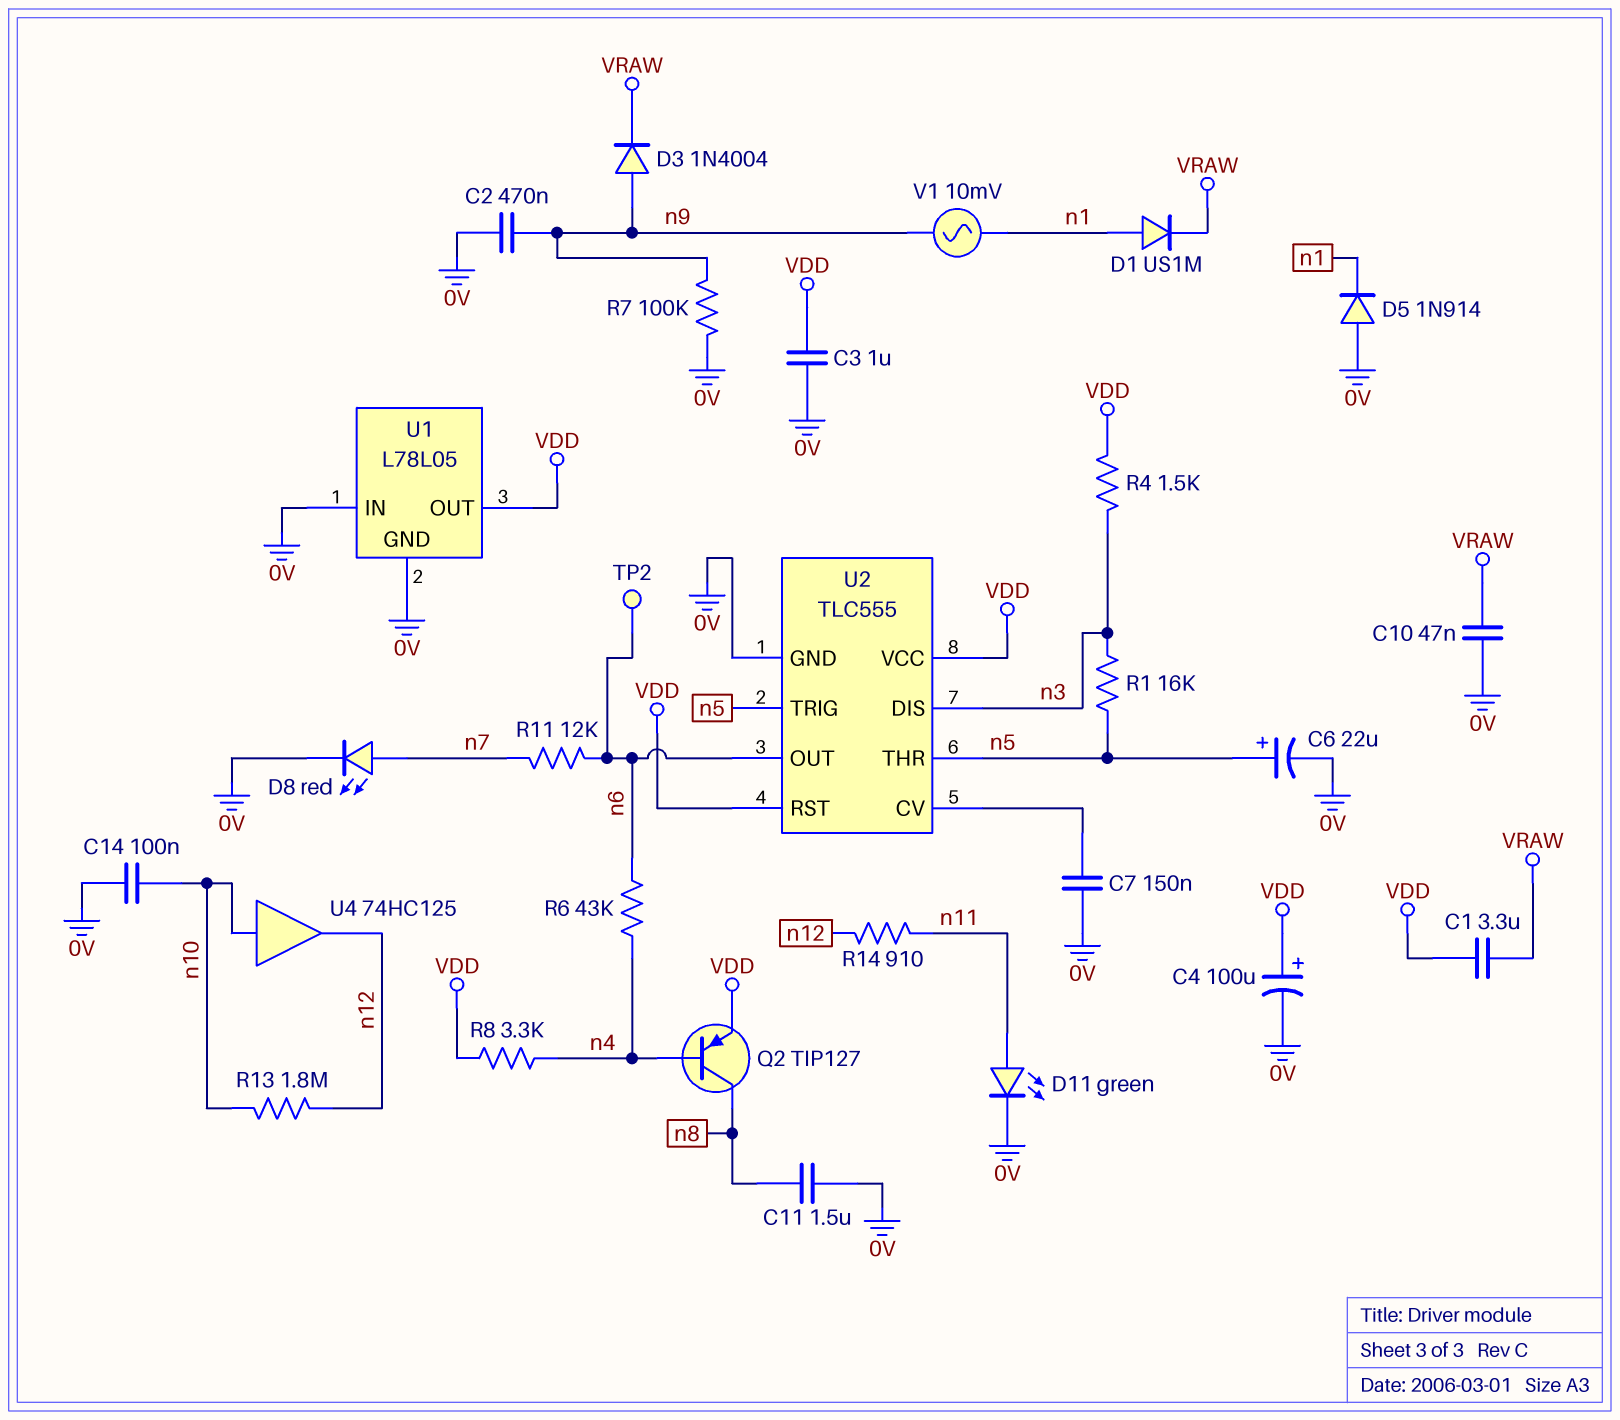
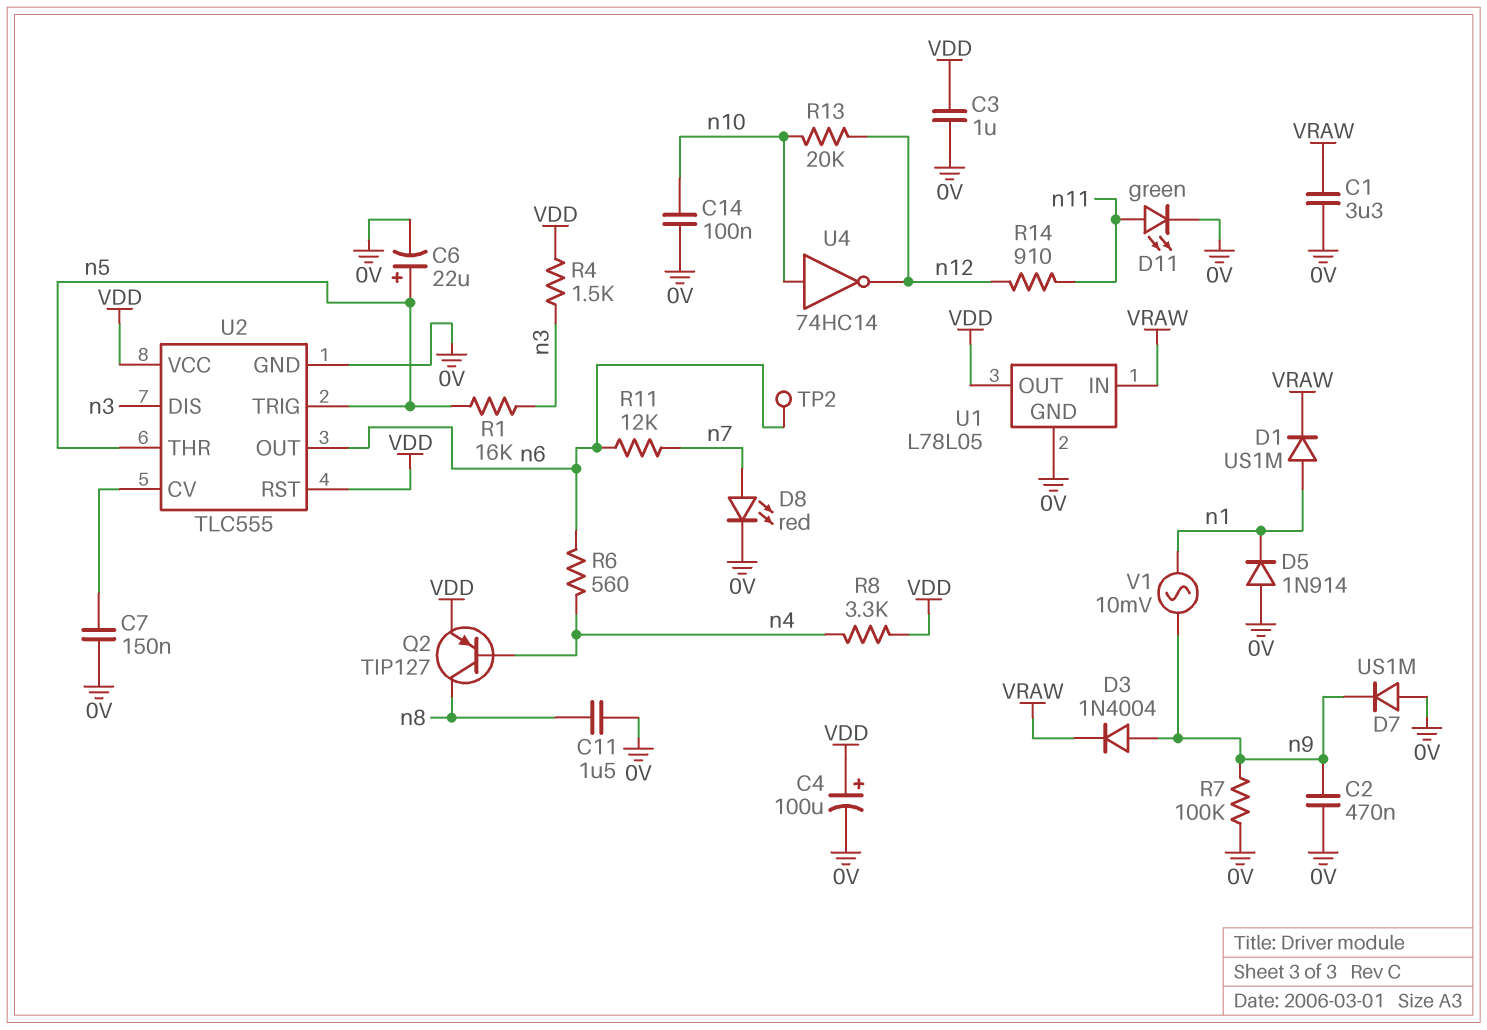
C1: 3.3uF (VDD, VRAW) -> 3.3uF (0V, VRAW)
C10: 47nF (0V, VRAW) -> none
D7: none -> diode US1M (A 0V, K n9)
R6: 43k (n4, n6) -> 560 (n4, n6)
R13: 1.8M (n10, n12) -> 20k (n10, n12)
U1 pin IN: 0V -> VRAW
U4: buffer 74HC125 (in n10, out n12) -> NOT 74HC14 (in n10, out n12)

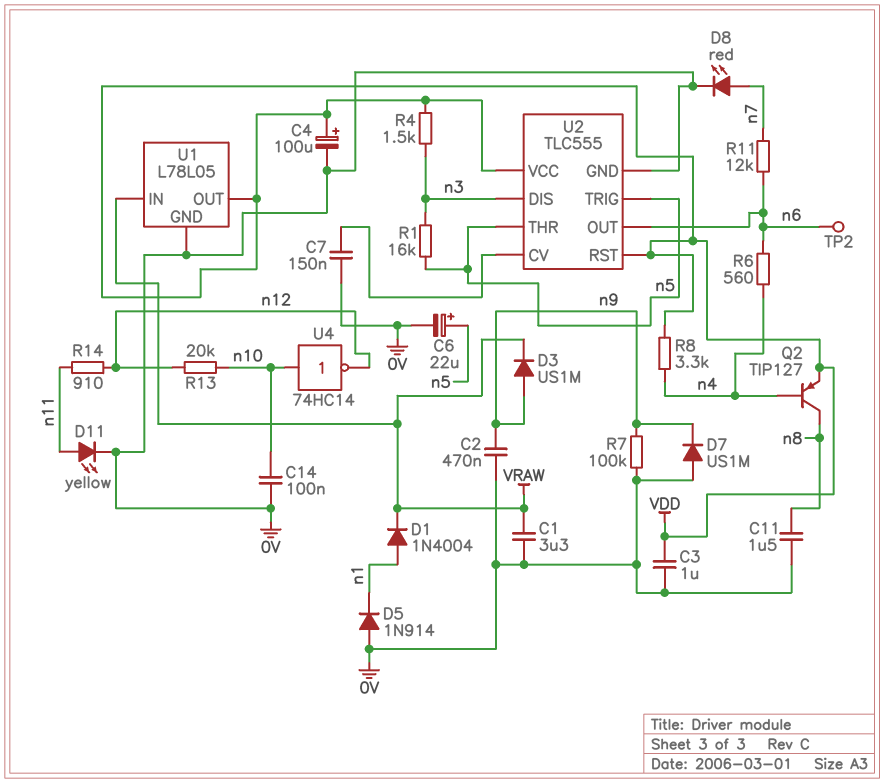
D1: diode US1M (A n1, K VRAW) -> diode 1N4004 (A n1, K VRAW)
D3: diode 1N4004 (A n9, K VRAW) -> diode US1M (A n9, K VRAW)
D11: LED green (A n11, K 0V) -> LED yellow (A n11, K 0V)
V1: AC 10mV (n1, n9) -> none

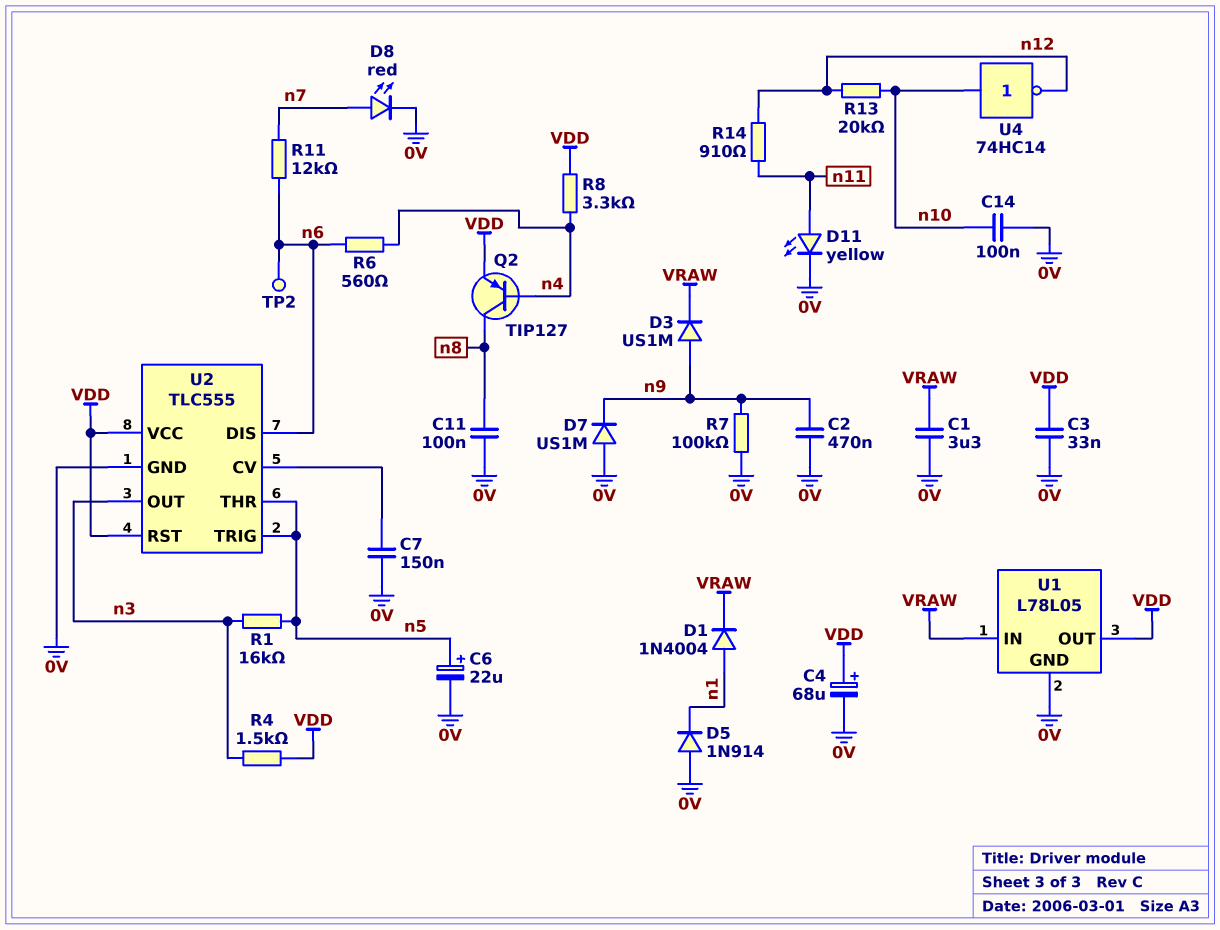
C3: 1uF (0V, VDD) -> 33nF (0V, VDD)
C4: 100uF (plus VDD, minus 0V) -> 68uF (plus VDD, minus 0V)
C11: 1.5uF (0V, n8) -> 100nF (0V, n8)
U2 pin DIS: n3 -> n6
U2 pin OUT: n6 -> n3

